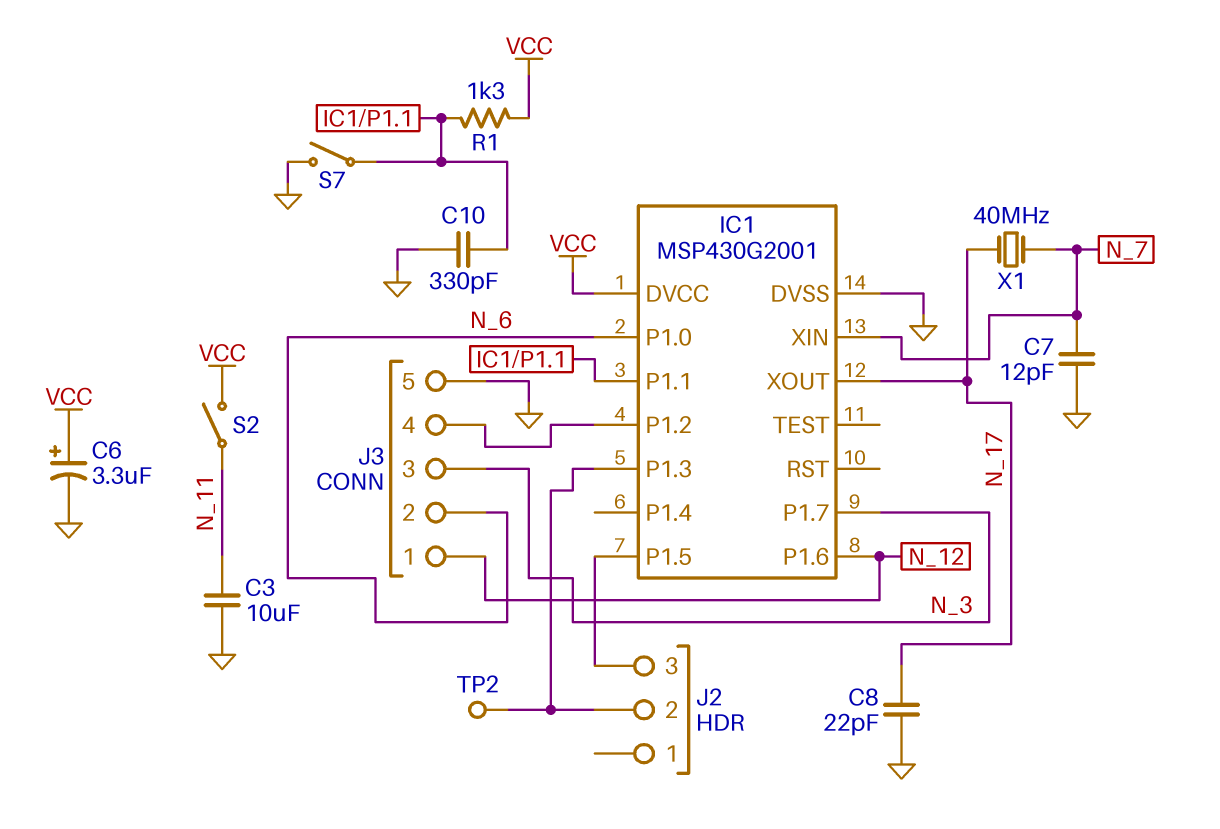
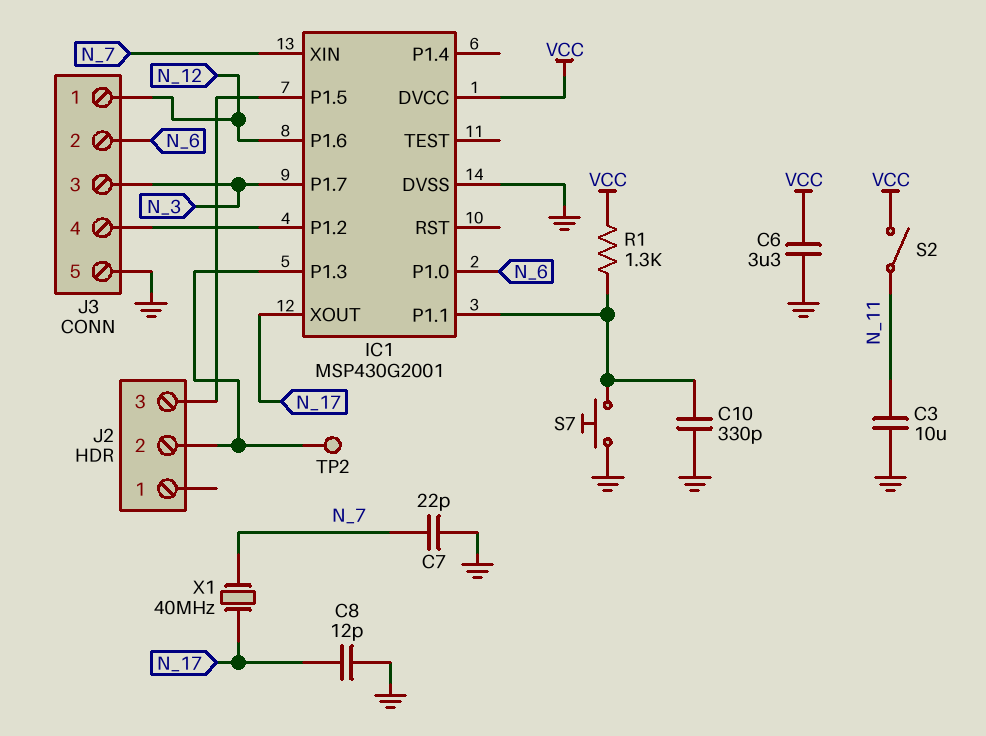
C6: 3.3uF (plus VCC, minus GND) -> 3.3uF (GND, VCC)
C7: 12pF (GND, N_7) -> 22pF (GND, N_7)
C8: 22pF (GND, N_17) -> 12pF (GND, N_17)
S7: switch (GND, IC1/P1.1) -> button (GND, IC1/P1.1)

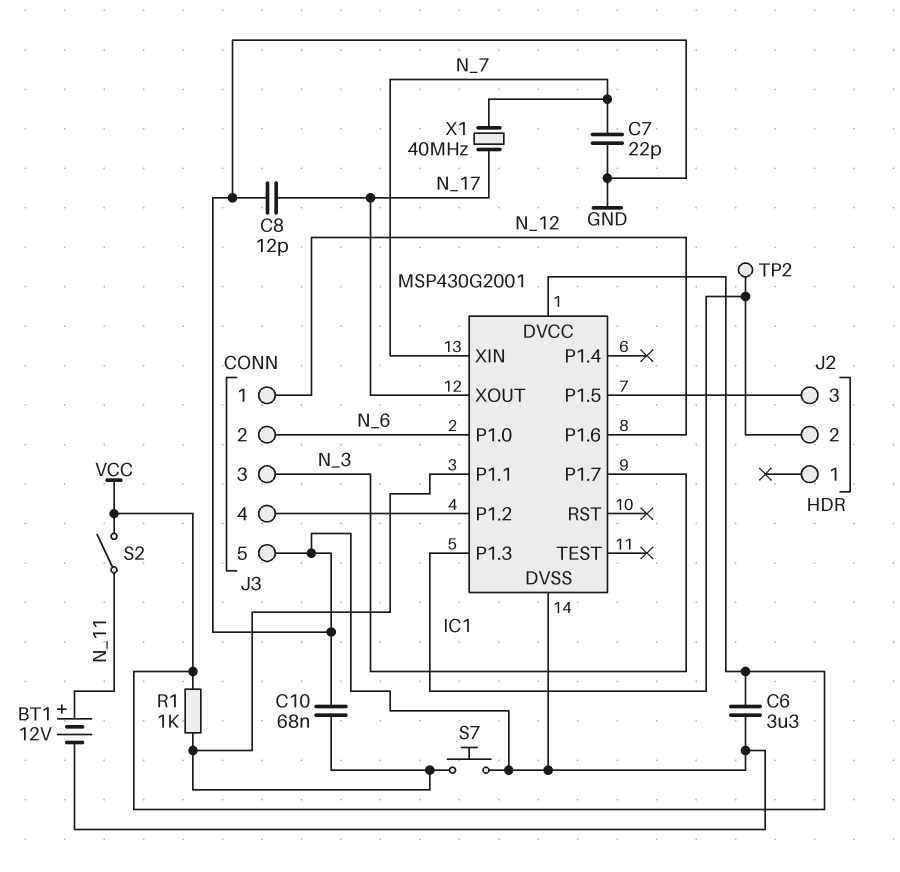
BT1: none -> 12V (plus N_11, minus GND)
C3: 10uF (GND, N_11) -> none
C10: 330pF (GND, IC1/P1.1) -> 68nF (GND, IC1/P1.1)
R1: 1.3k (IC1/P1.1, VCC) -> 1k (IC1/P1.1, VCC)

